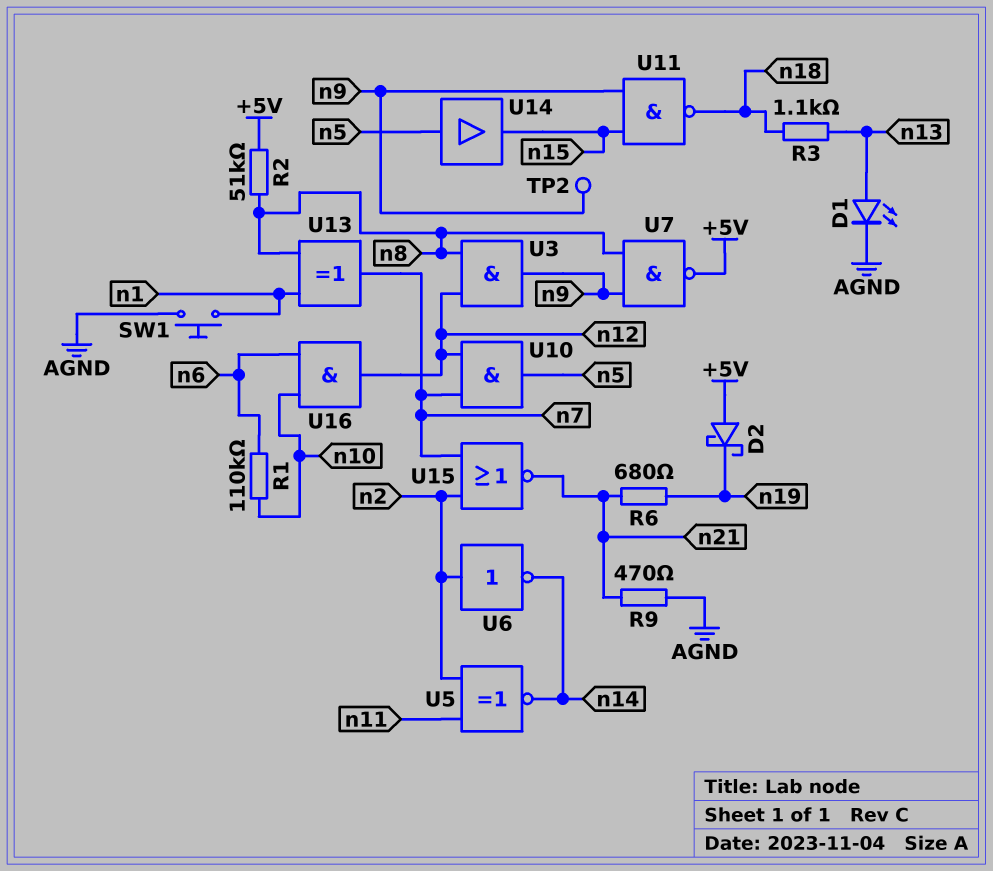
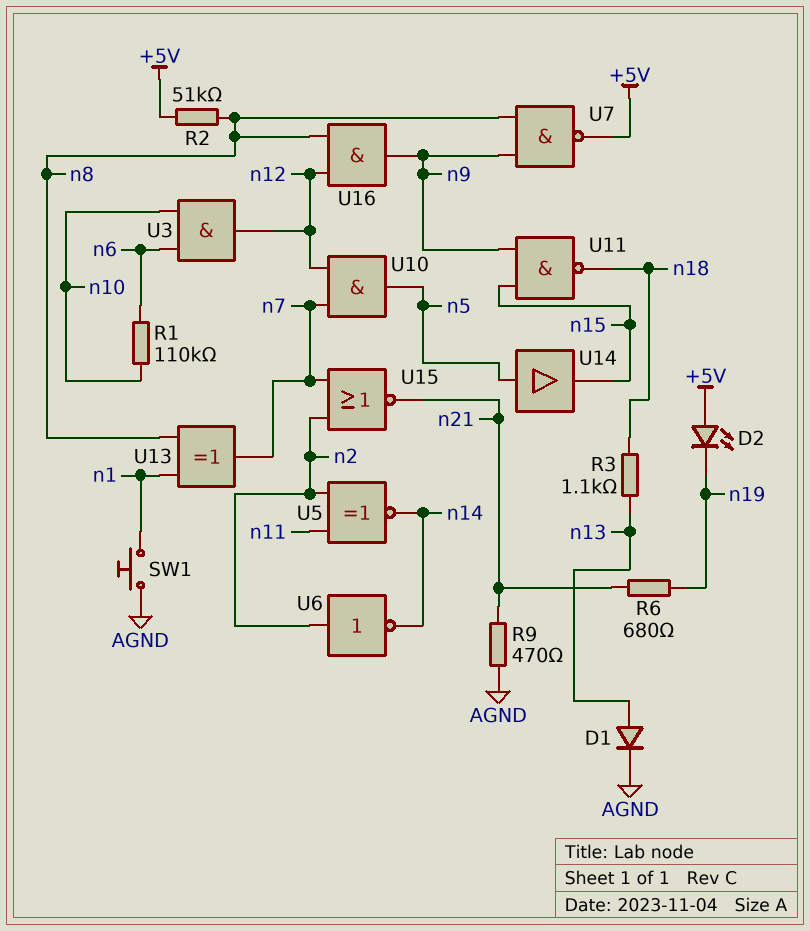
D1: LED (A n13, K AGND) -> diode (A n13, K AGND)
D2: schottky (A +5V, K n19) -> LED (A +5V, K n19)
TP2: test point (n9) -> none
U3: AND (in n8, in n12, out n9) -> AND (in n6, in n10, out n12)
U16: AND (in n6, in n10, out n12) -> AND (in n8, in n12, out n9)

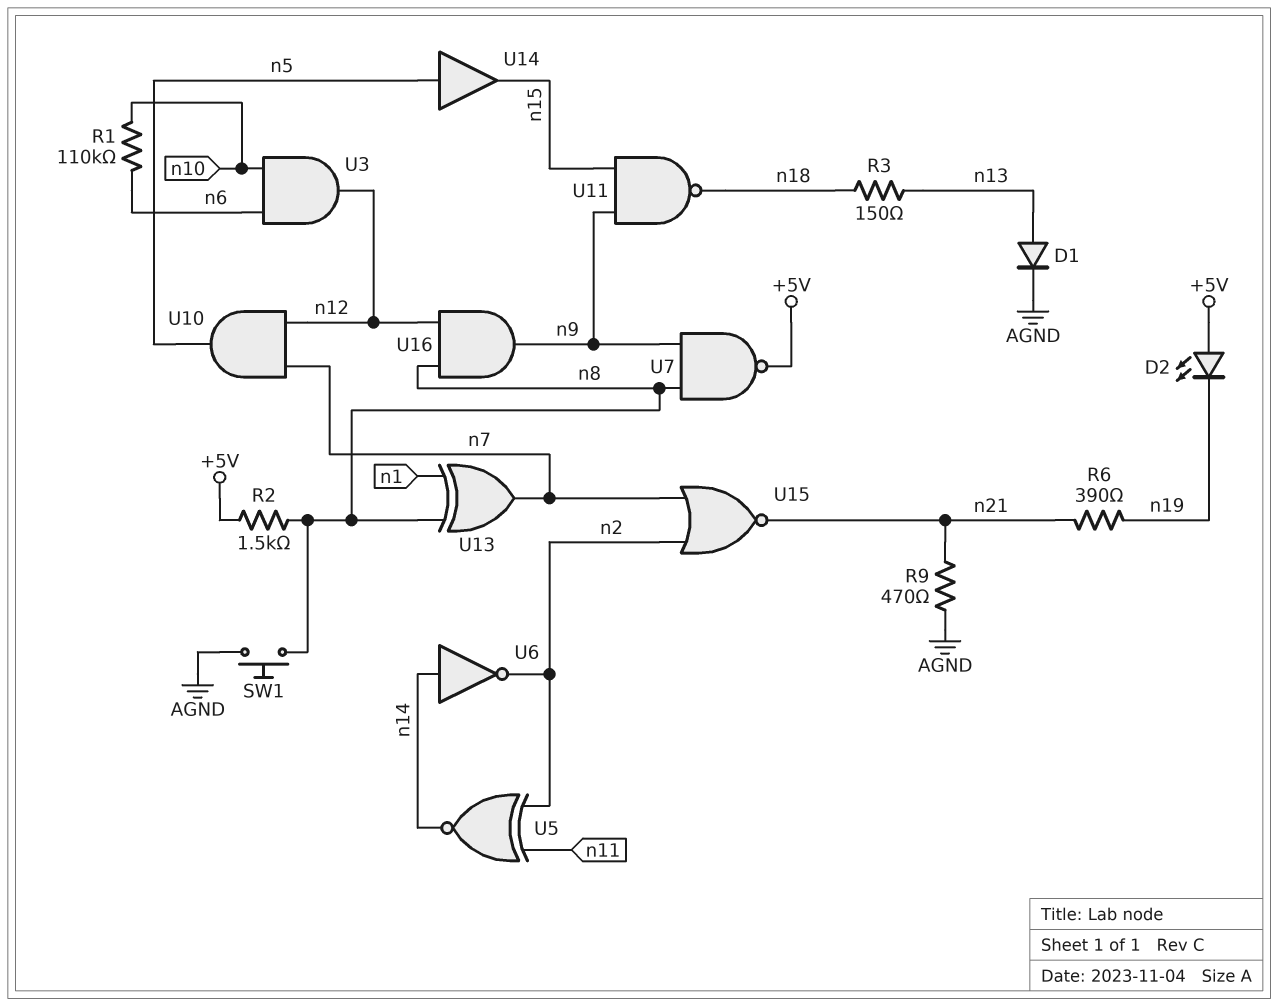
R2: 51k (+5V, n8) -> 1.5k (+5V, n8)
R3: 1.1k (n13, n18) -> 150 (n13, n18)
R6: 680 (n19, n21) -> 390 (n19, n21)
SW1: button (AGND, n1) -> button (AGND, n8)
U6: NOT (in n2, out n14) -> NOT (in n14, out n2)

